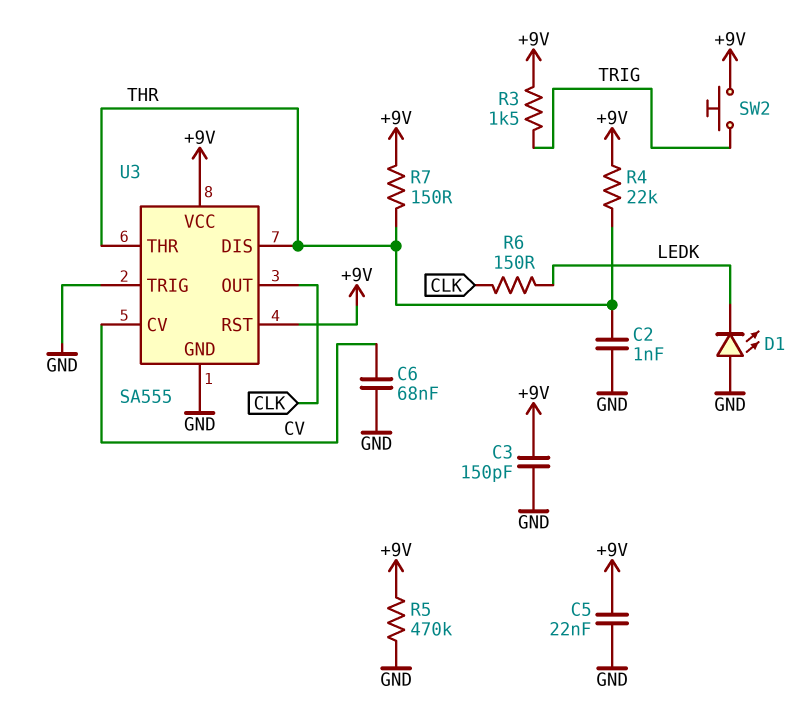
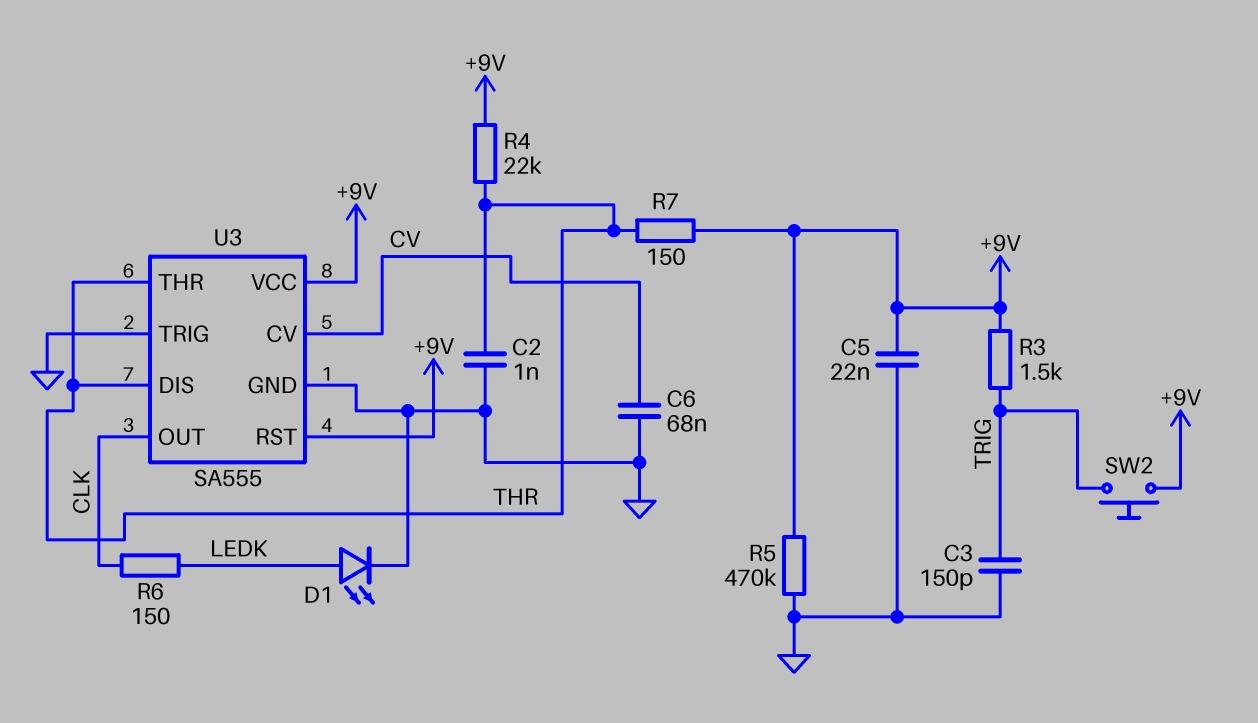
C3: 150pF (+9V, GND) -> 150pF (GND, TRIG)
D1: LED (A GND, K LEDK) -> LED (A LEDK, K GND)

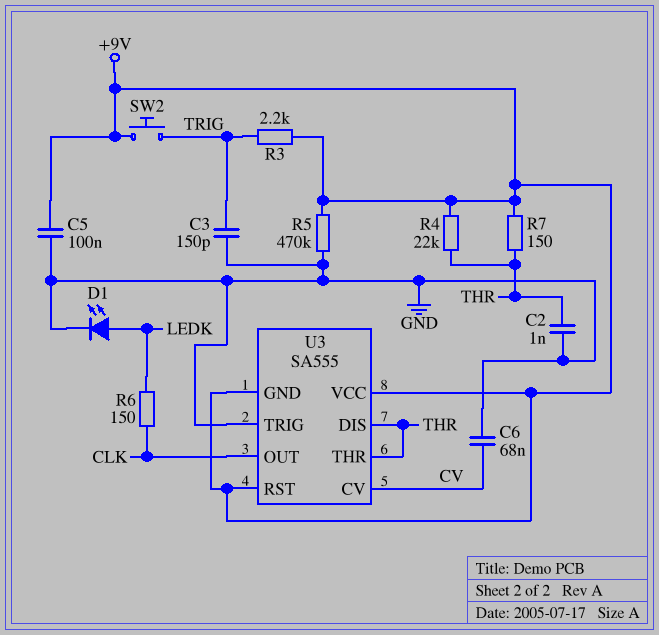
C5: 22nF (+9V, GND) -> 100nF (+9V, GND)
R3: 1.5k (+9V, TRIG) -> 2.2k (+9V, TRIG)
U3 pin GND: GND -> +9V

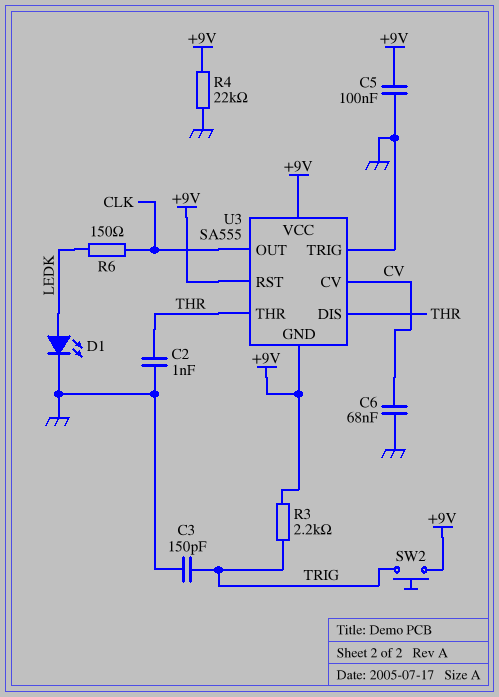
R4: 22k (+9V, THR) -> 22k (+9V, GND)
R5: 470k (+9V, GND) -> none
R7: 150 (+9V, THR) -> none

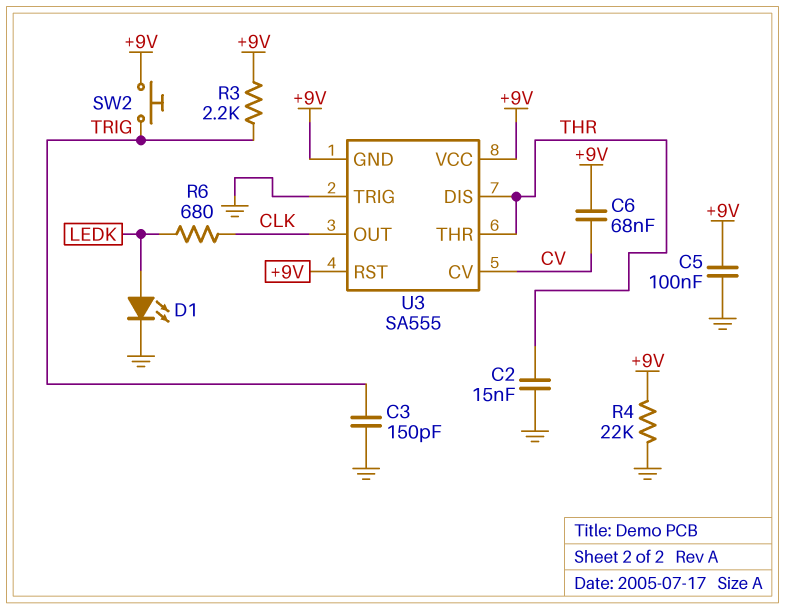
C2: 1nF (GND, THR) -> 15nF (GND, THR)
C6: 68nF (CV, GND) -> 68nF (+9V, CV)
R6: 150 (CLK, LEDK) -> 680 (CLK, LEDK)

